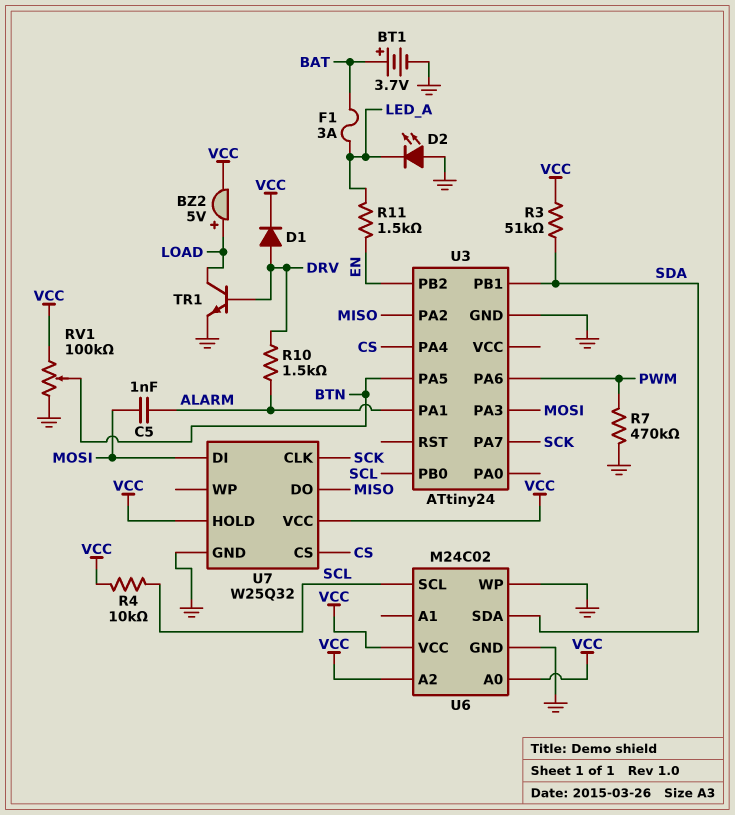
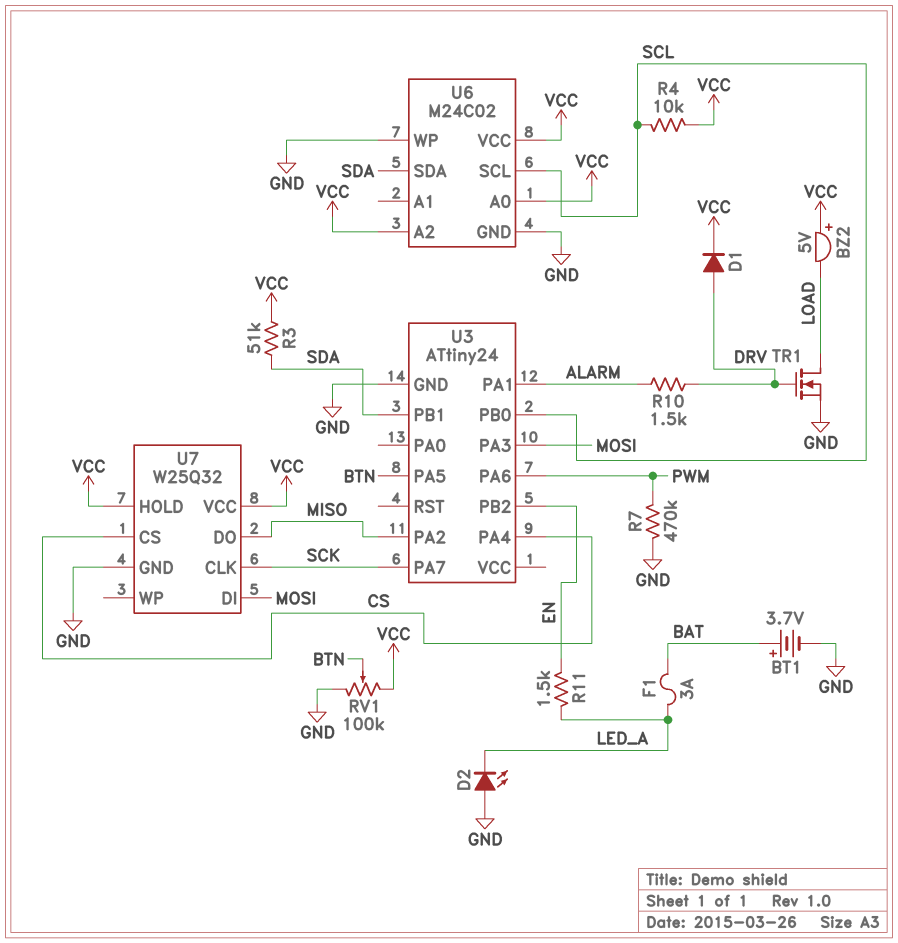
BZ2: buzzer 5V (plus LOAD, minus VCC) -> buzzer 5V (plus VCC, minus LOAD)
C5: 1nF (ALARM, MOSI) -> none
TR1: NPN (B DRV, C LOAD, E GND) -> NMOS (G DRV, D LOAD, S GND)

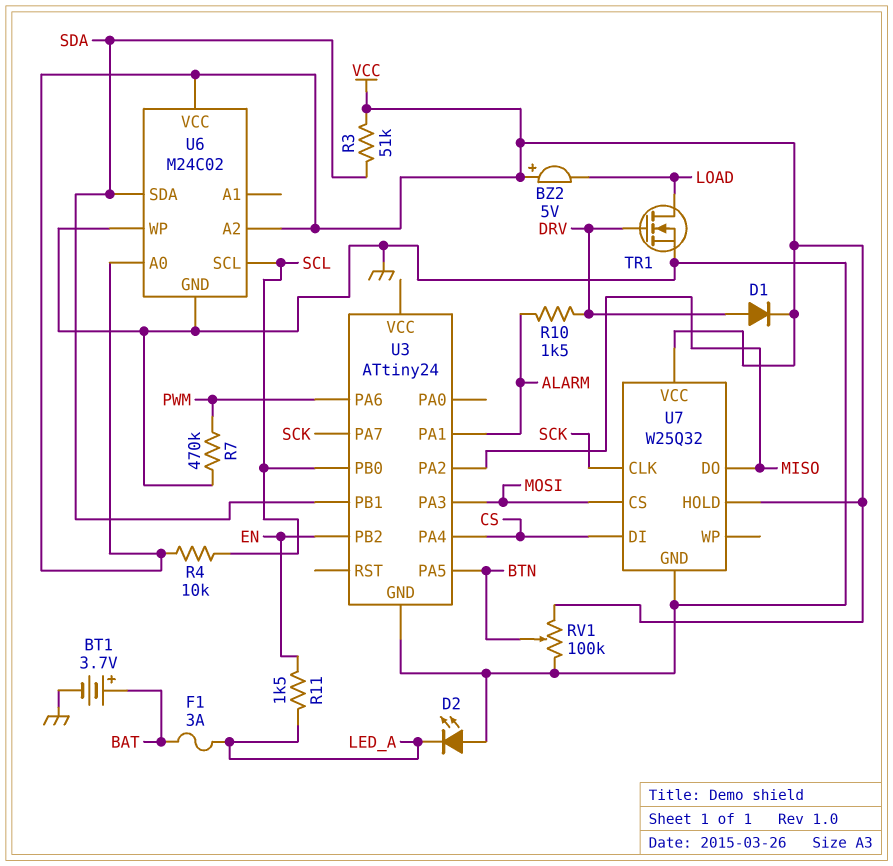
U7 pin CS: CS -> MOSI
U7 pin DI: MOSI -> CS

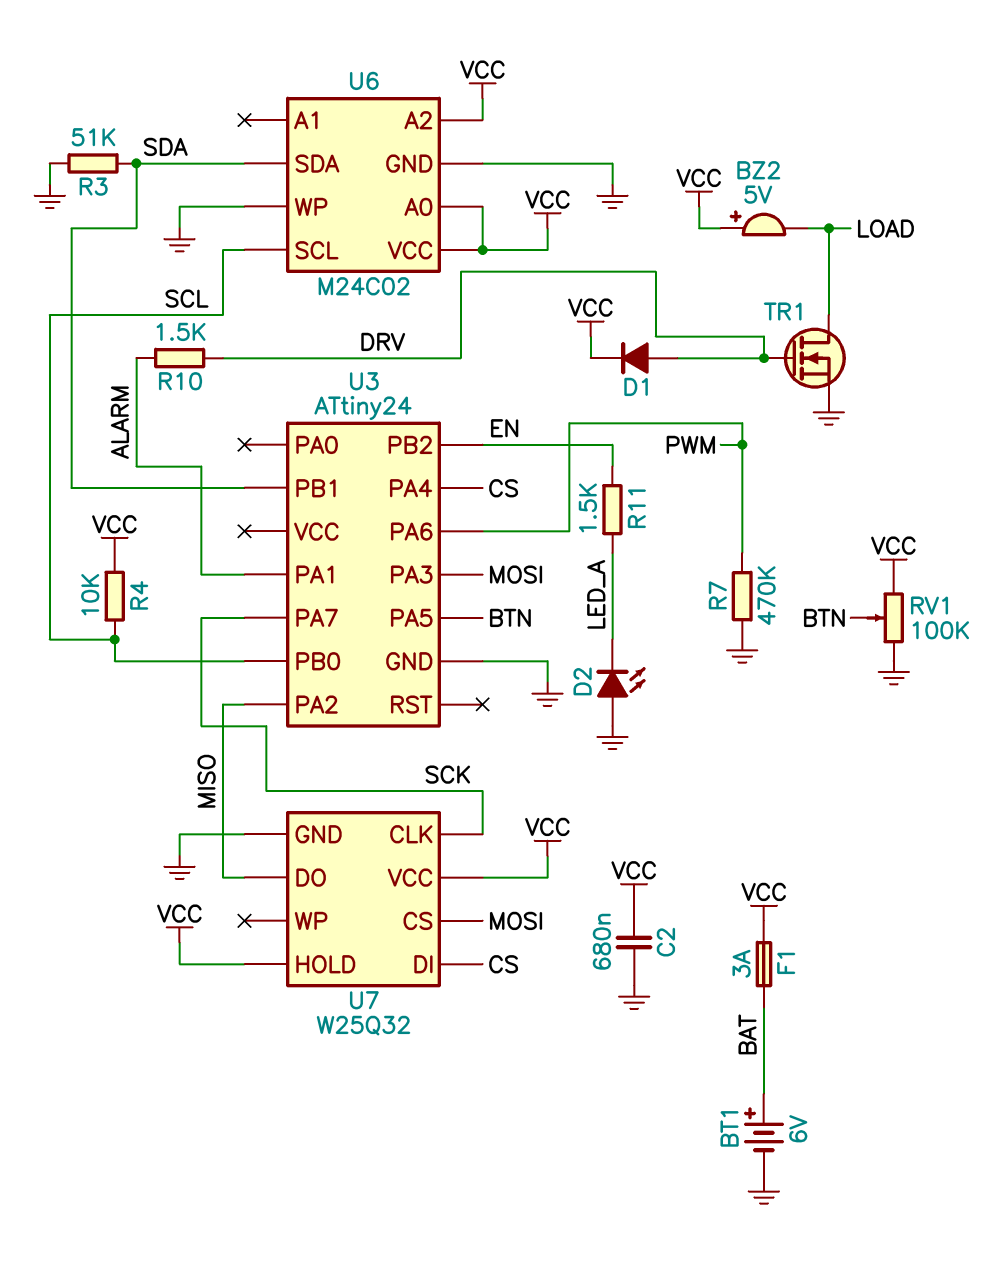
BT1: 3.7V (plus BAT, minus GND) -> 6V (plus BAT, minus GND)
C2: none -> 680nF (GND, VCC)
F1: 3A (BAT, LED_A) -> 3A (BAT, VCC)
R3: 51k (SDA, VCC) -> 51k (GND, SDA)

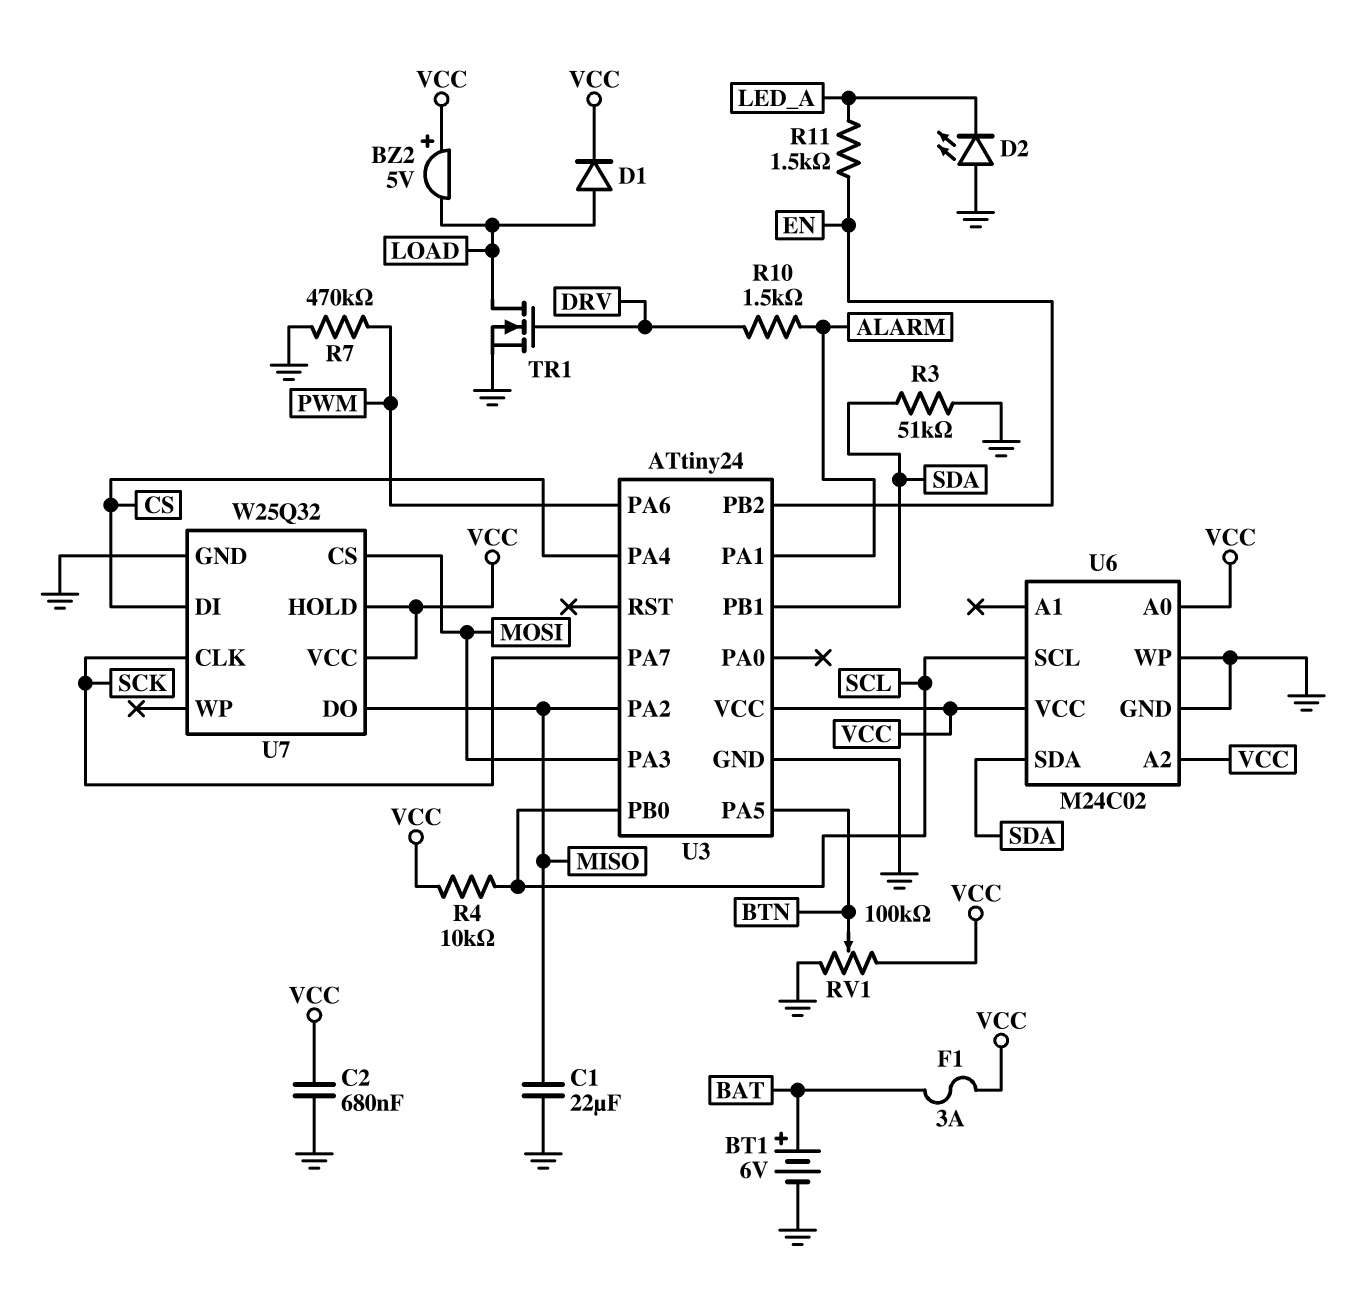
C1: none -> 22uF (GND, MISO)
D1: diode (A DRV, K VCC) -> diode (A LOAD, K VCC)
U3 pin VCC: none -> VCC

